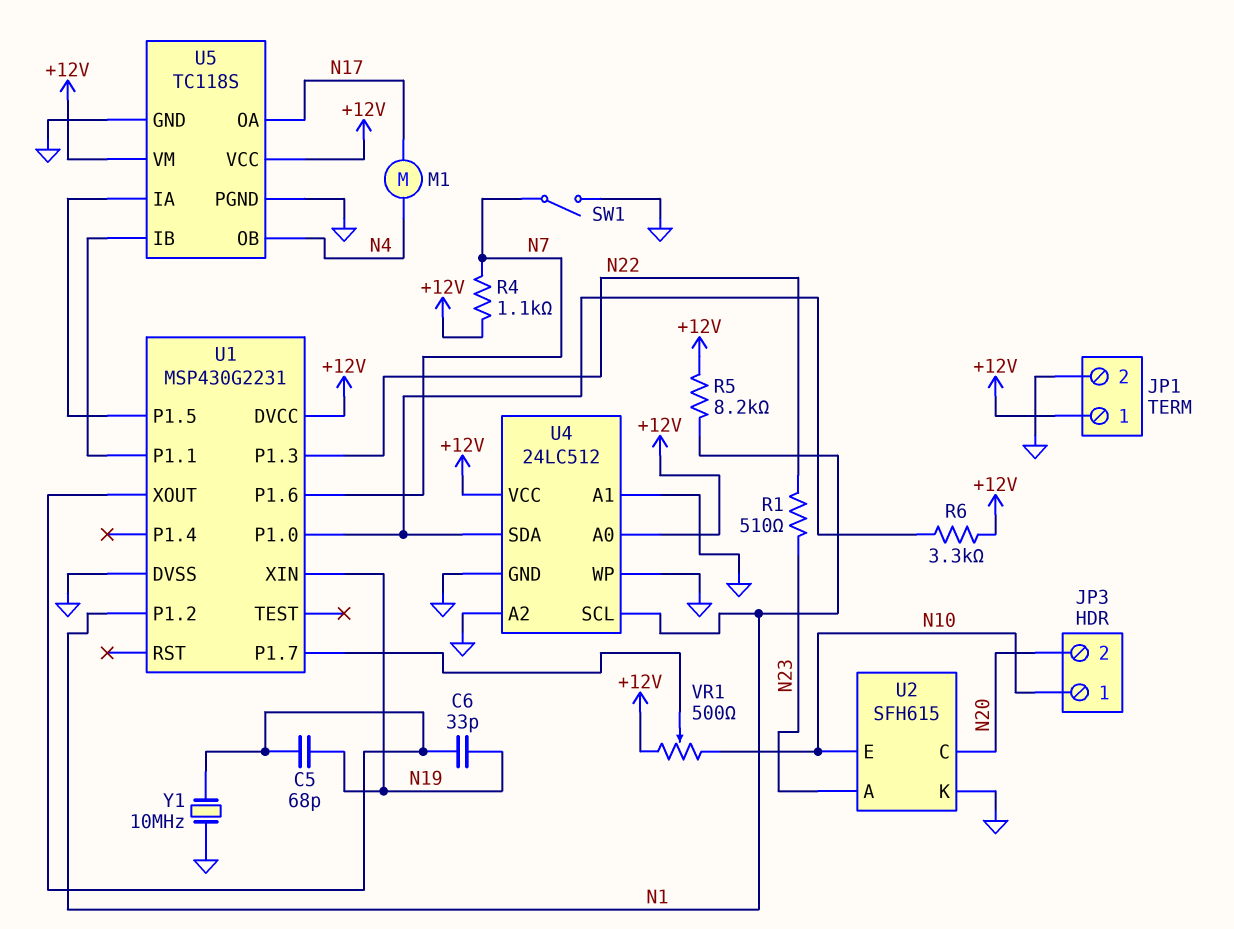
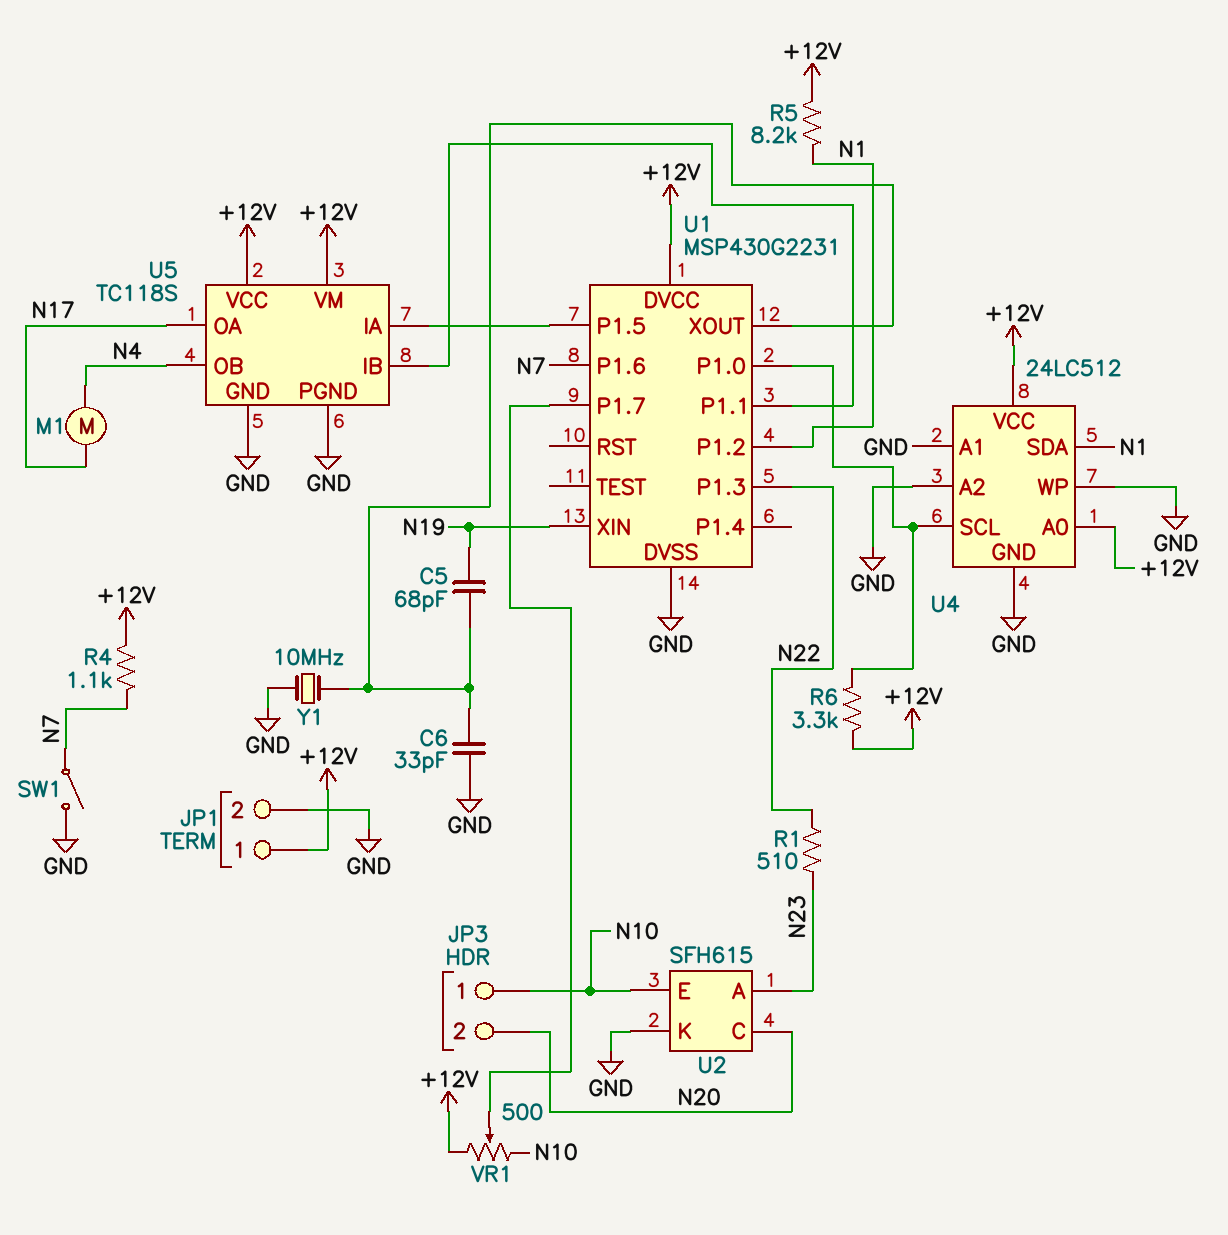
C6: 33pF (N19, U1/XOUT) -> 33pF (GND, U1/XOUT)
U4 pin SCL: N1 -> U1/P1.0
U4 pin SDA: U1/P1.0 -> N1

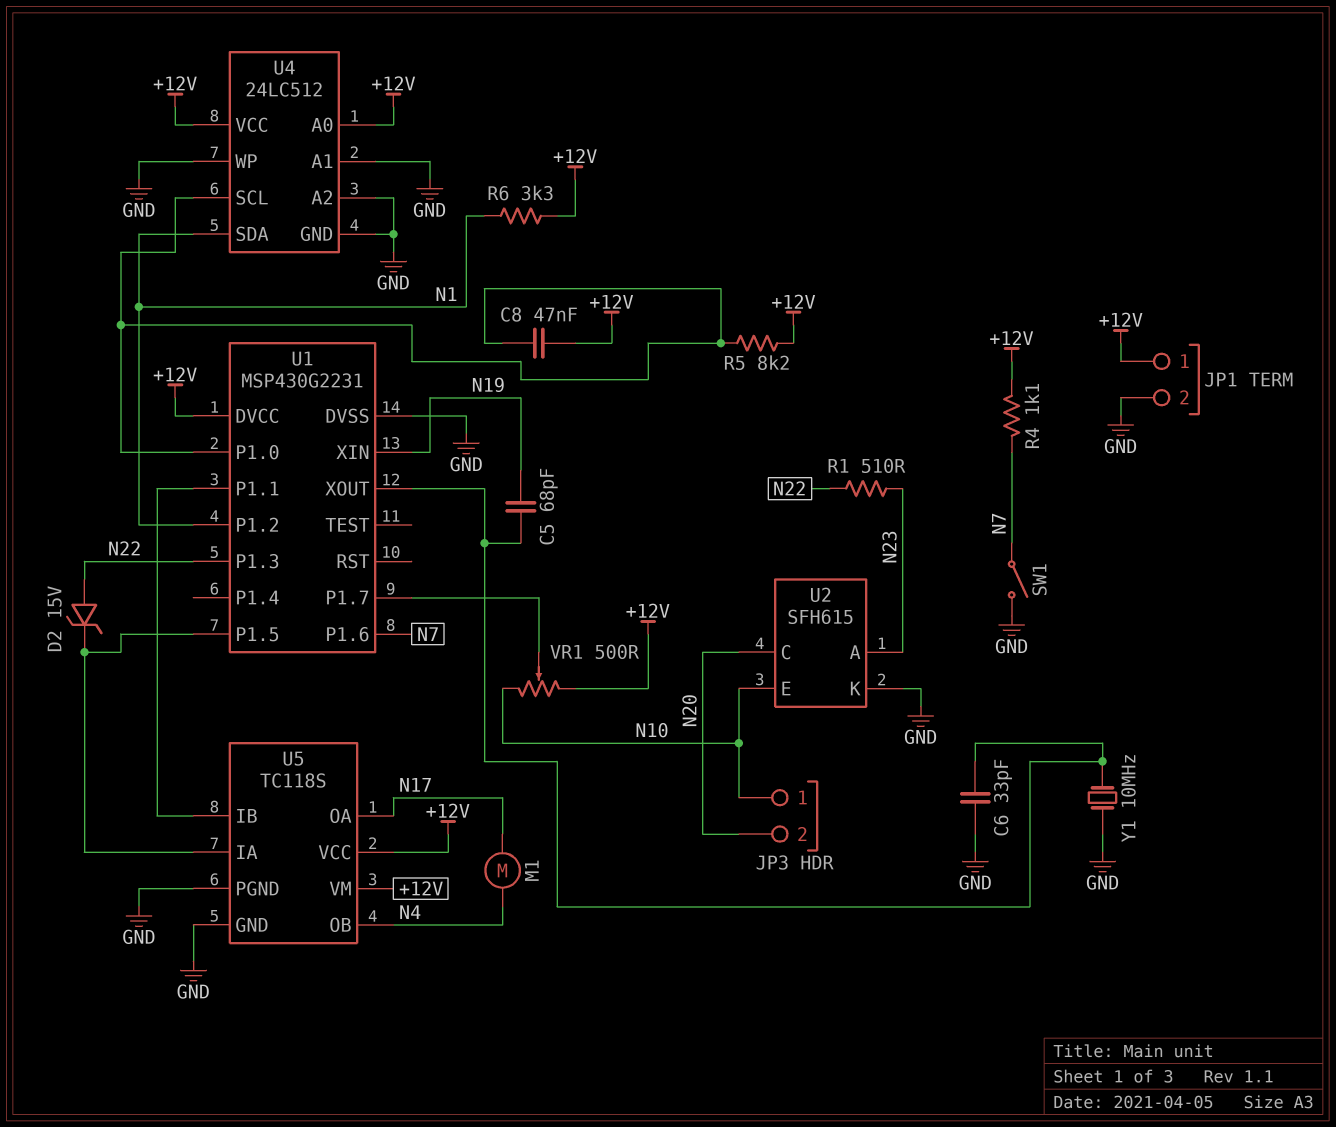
C8: none -> 47nF (+12V, U1/P1.0)
D2: none -> zener 15V (A N22, K U1/P1.5)
R5: 8.2k (+12V, N1) -> 8.2k (+12V, U1/P1.0)
R6: 3.3k (+12V, U1/P1.0) -> 3.3k (+12V, N1)

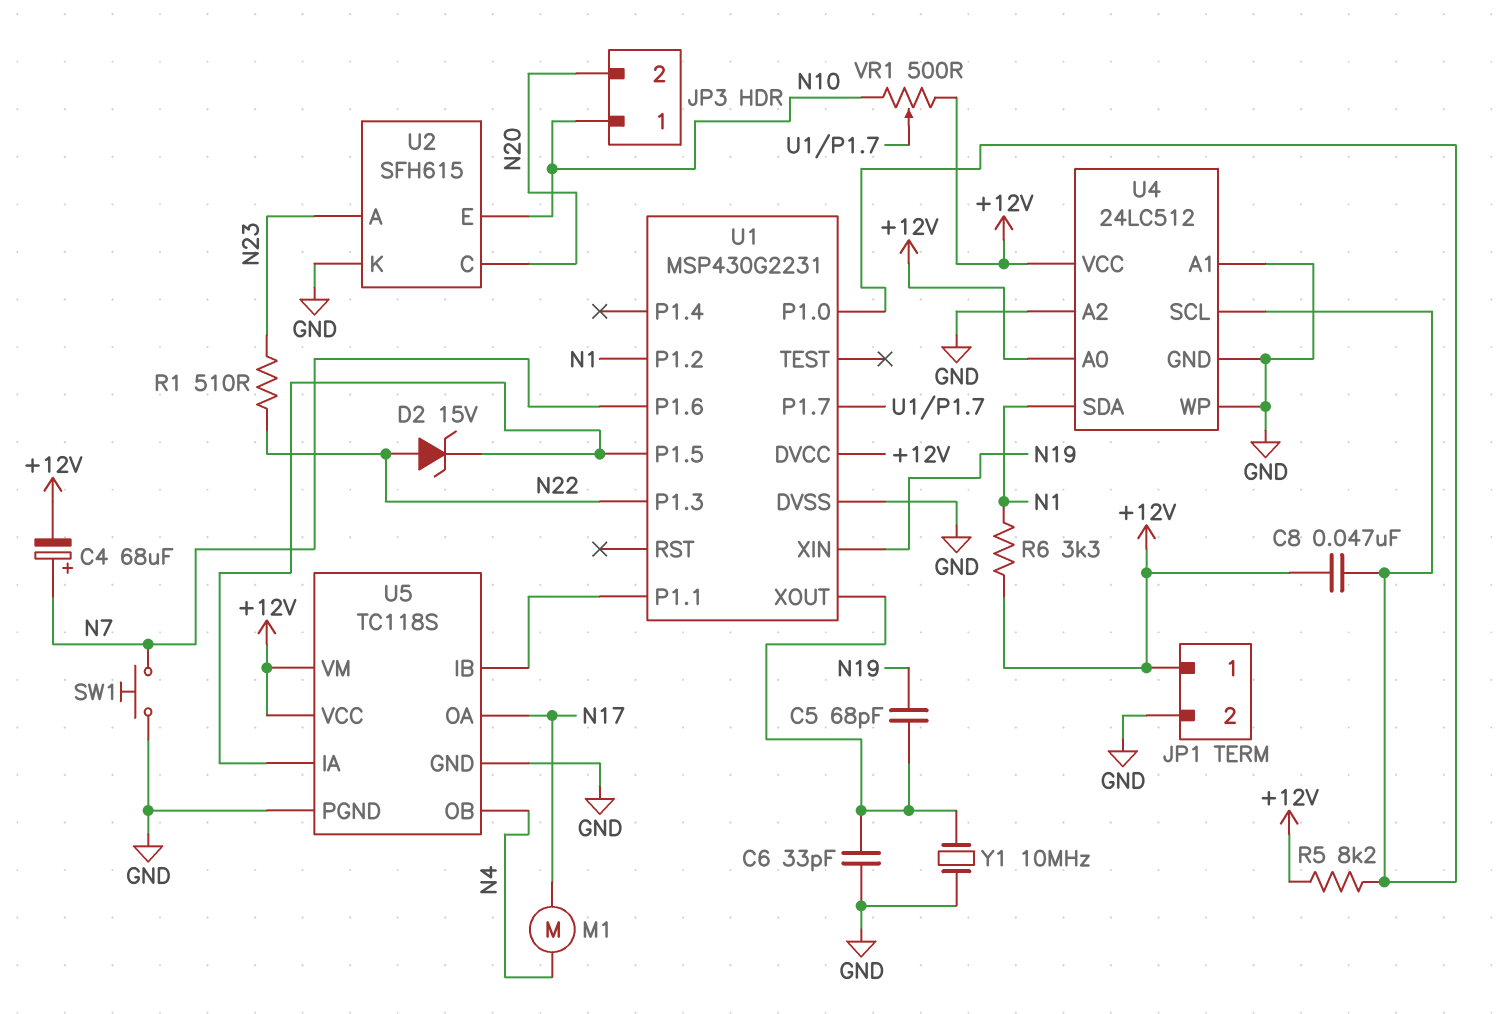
C4: none -> 68uF (plus N7, minus +12V)
R4: 1.1k (+12V, N7) -> none
SW1: switch (GND, N7) -> button (GND, N7)

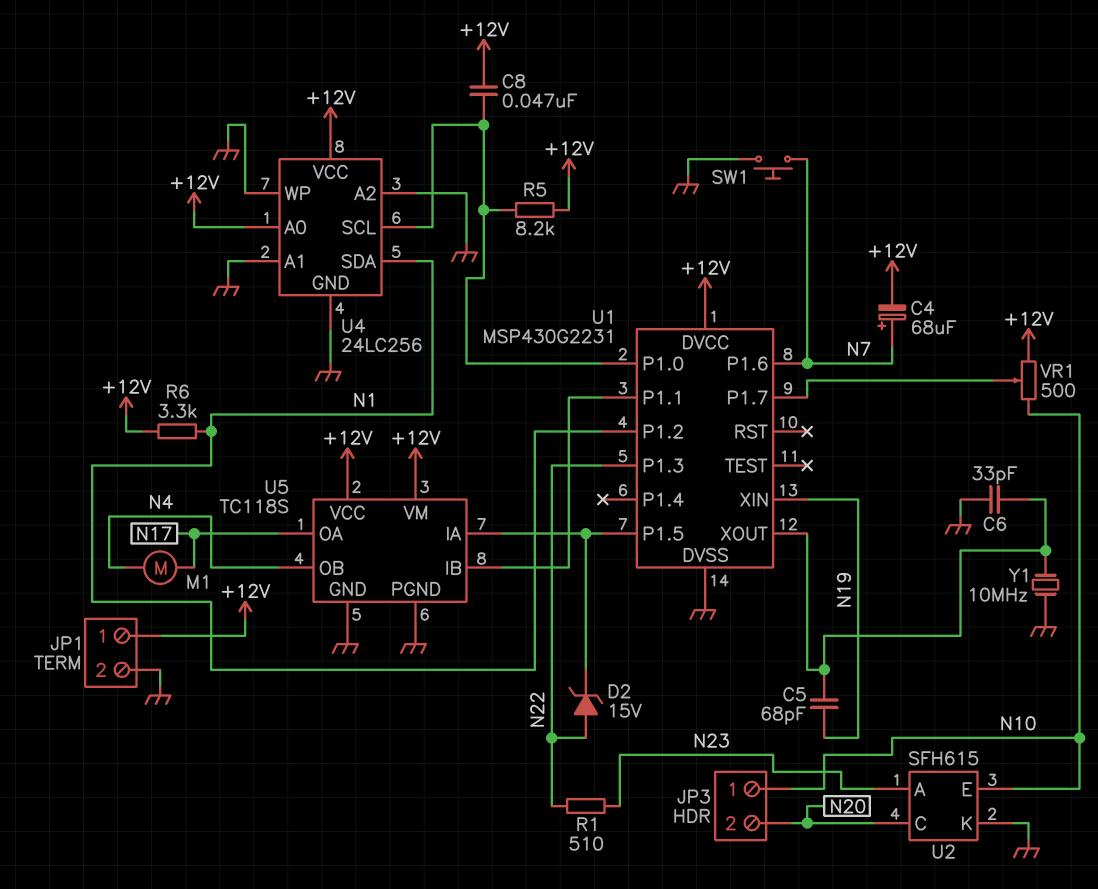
U4: 24LC512 -> 24LC256

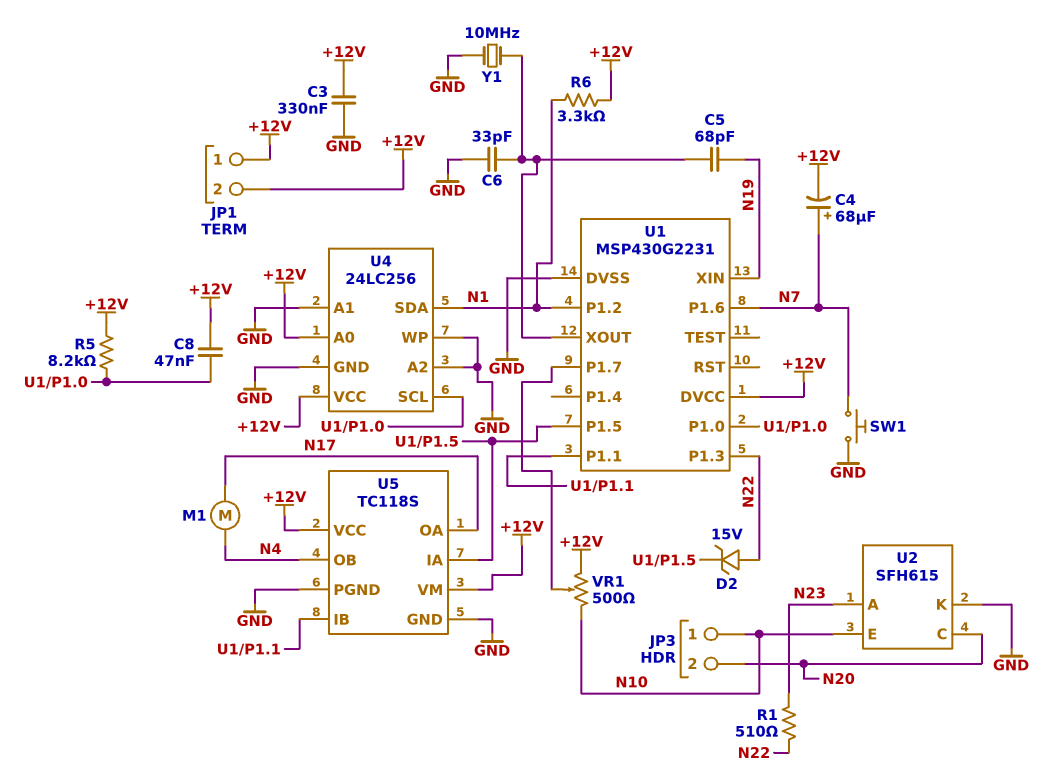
C3: none -> 330nF (+12V, GND)
JP1 pin 2: GND -> +12V

